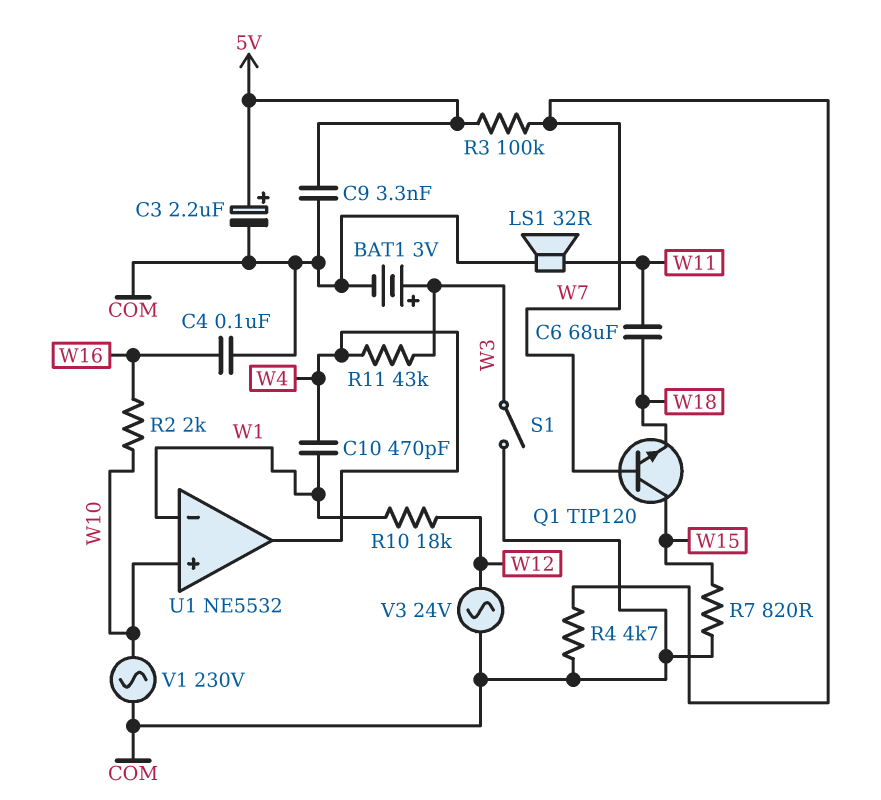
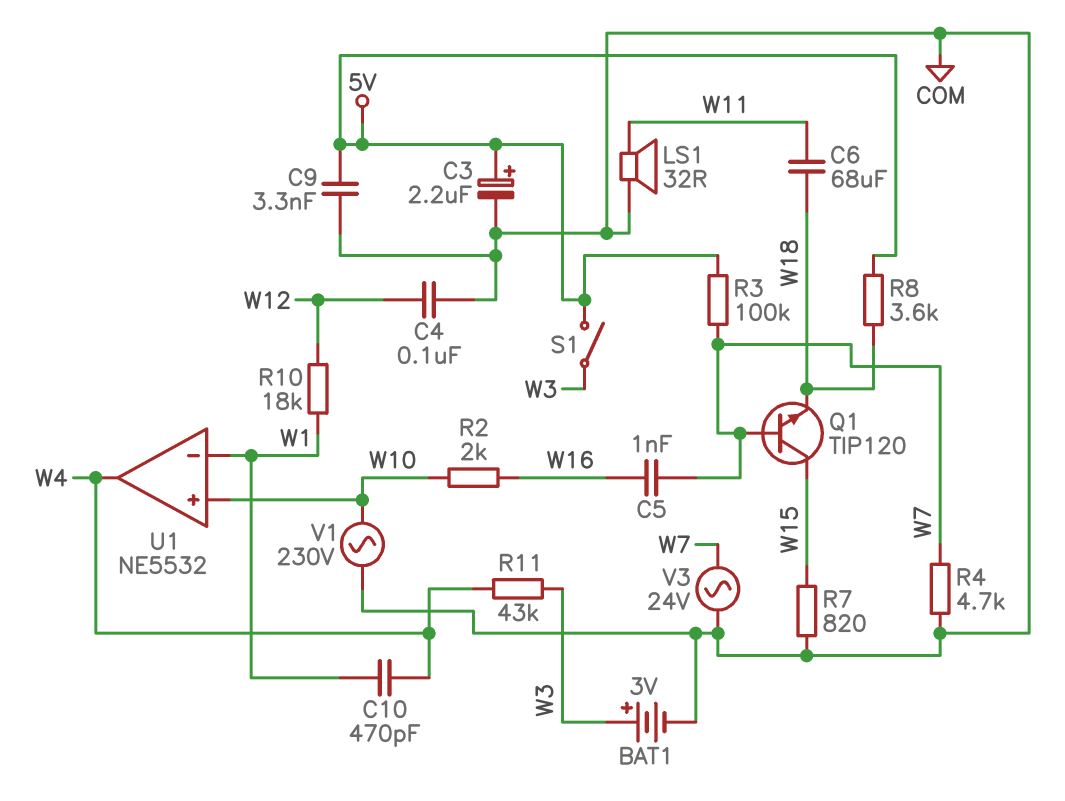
C4: 100nF (COM, W16) -> 100nF (COM, W12)
C5: none -> 1nF (W7, W16)
R8: none -> 3.6k (5V, W18)
S1: switch (COM, W3) -> switch (5V, W3)
V3: AC 24V (COM, W12) -> AC 24V (COM, W7)

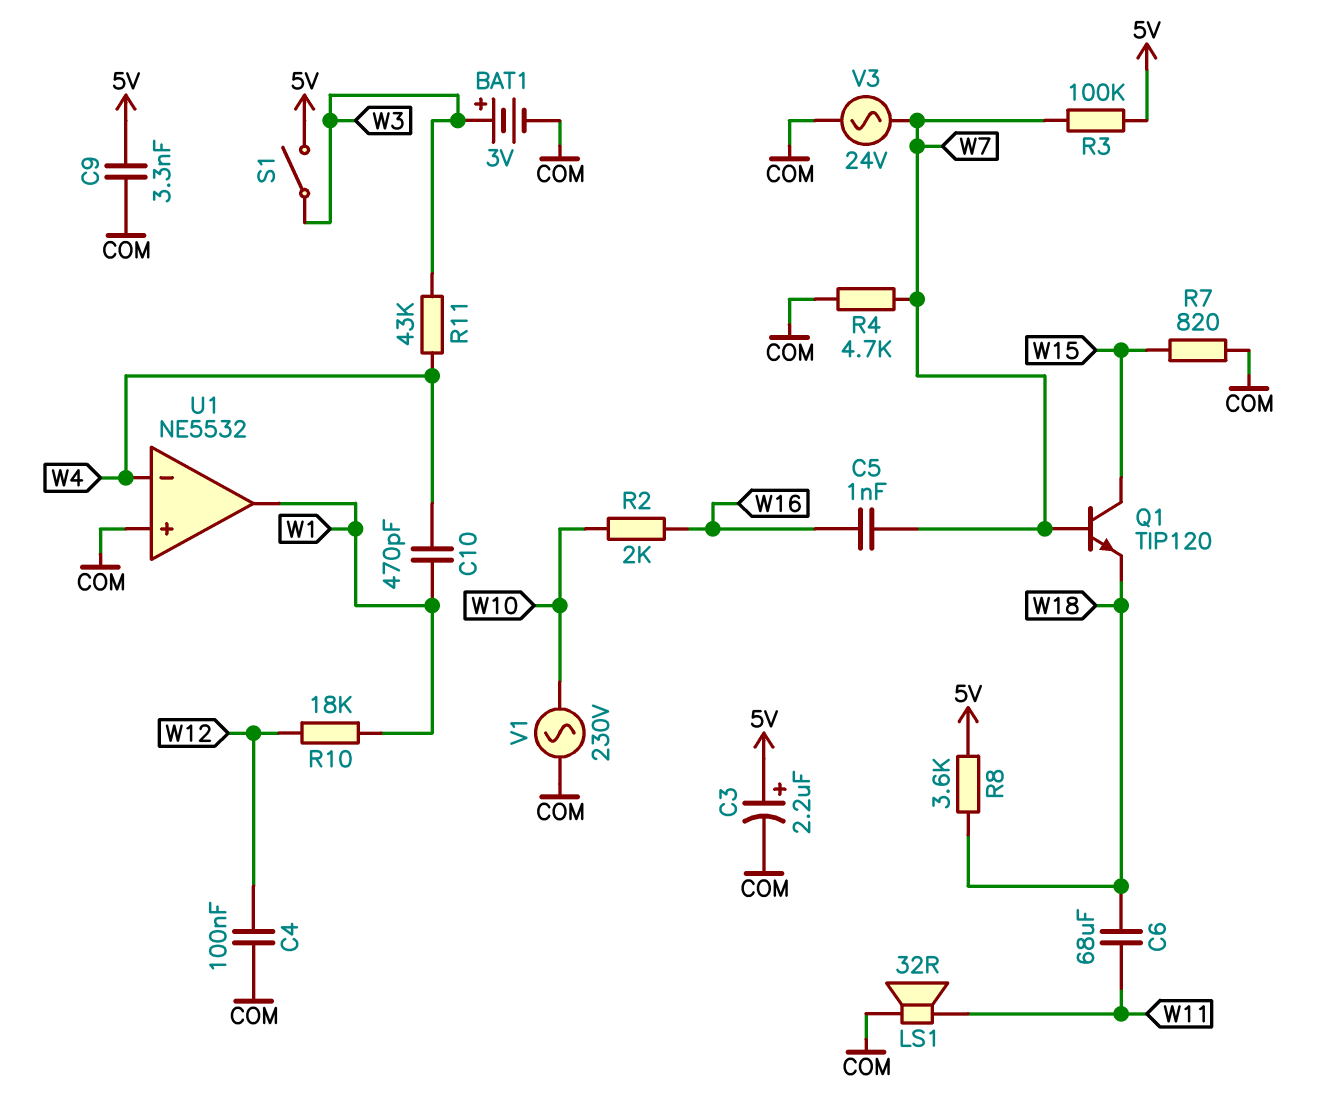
U1 pin in+: W10 -> COM
U1 pin in-: W1 -> W4
U1 pin out: W4 -> W1

